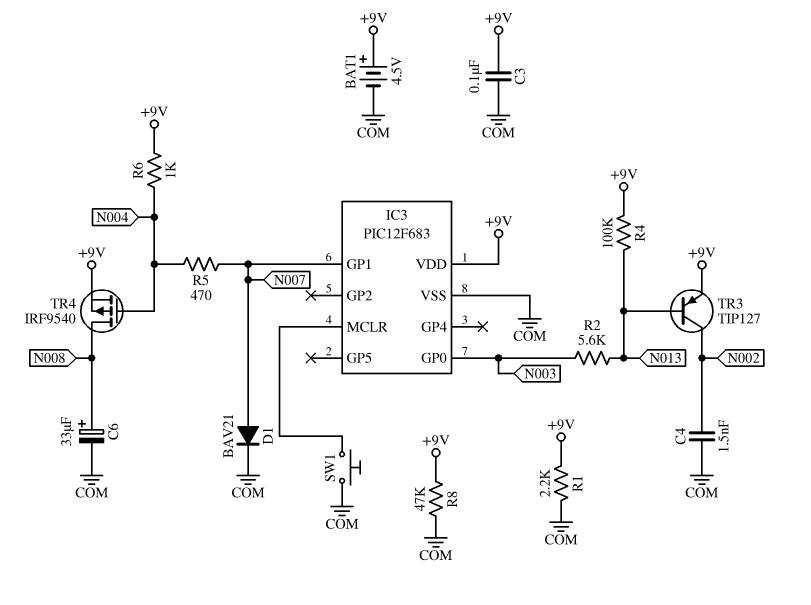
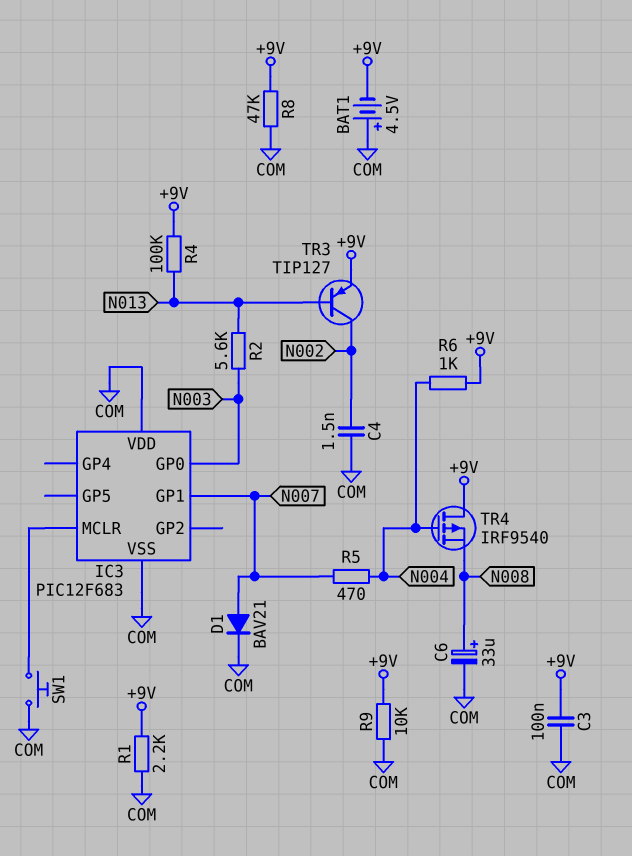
BAT1: 4.5V (plus +9V, minus COM) -> 4.5V (plus COM, minus +9V)
IC3 pin VDD: +9V -> COM
R9: none -> 10k (+9V, COM)
TR4: PMOS IRF9540 (G N004, D N008, S +9V) -> PMOS IRF9540 (G N004, D +9V, S N008)

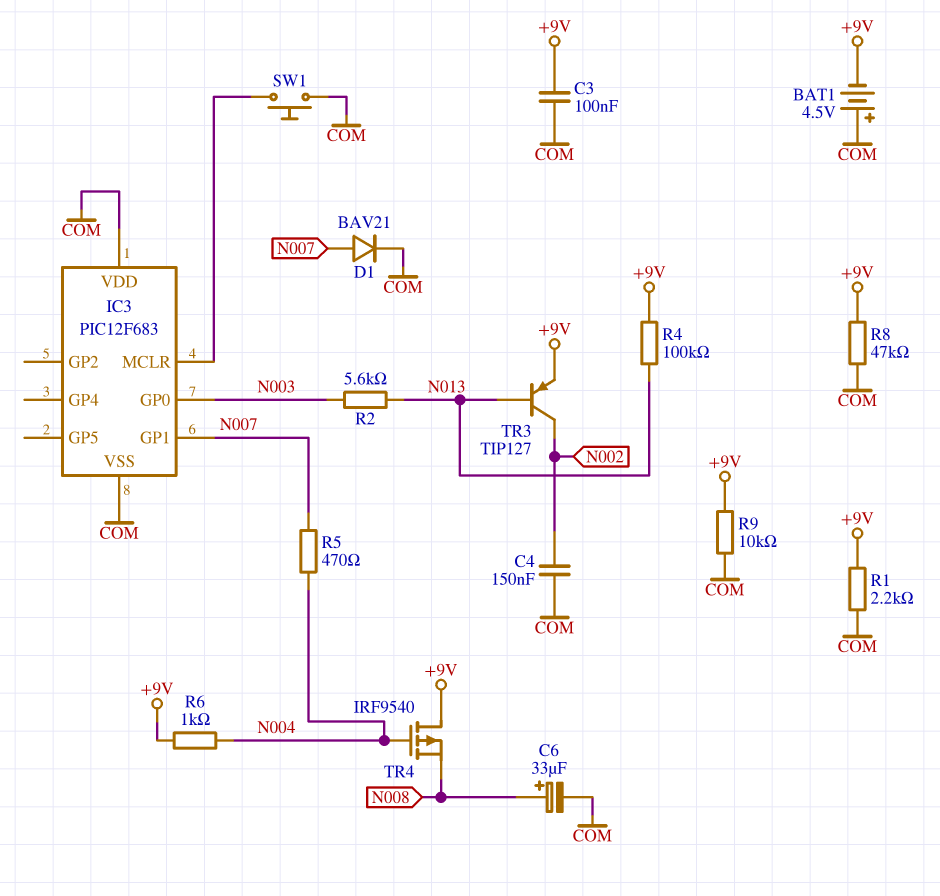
C4: 1.5nF (COM, N002) -> 150nF (COM, N002)

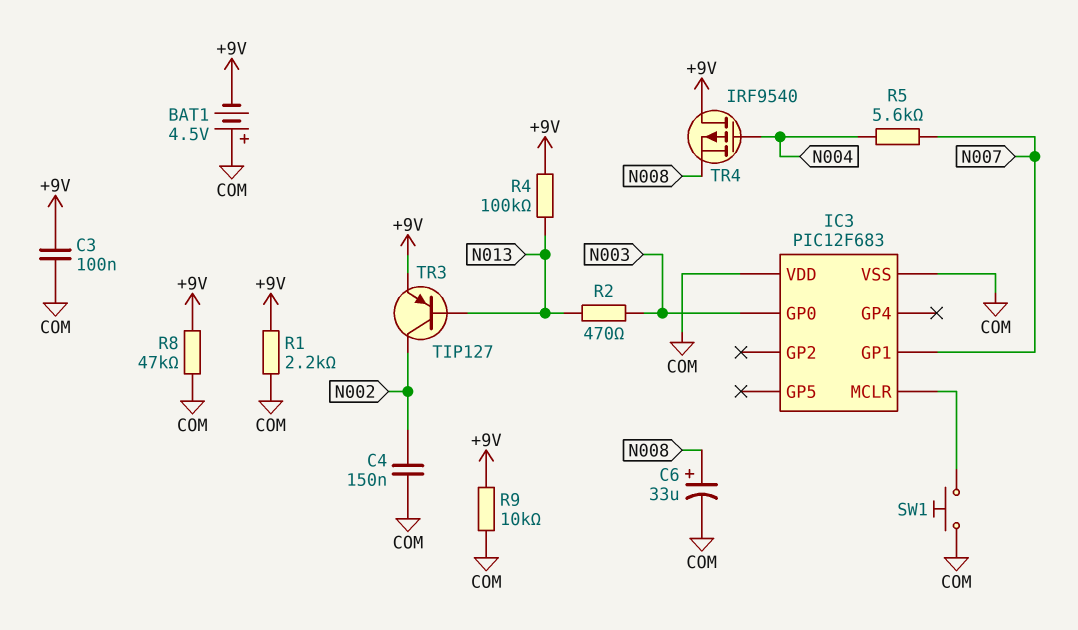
D1: diode BAV21 (A N007, K COM) -> none
R2: 5.6k (N003, N013) -> 470 (N003, N013)
R5: 470 (N004, N007) -> 5.6k (N004, N007)
R6: 1k (+9V, N004) -> none

